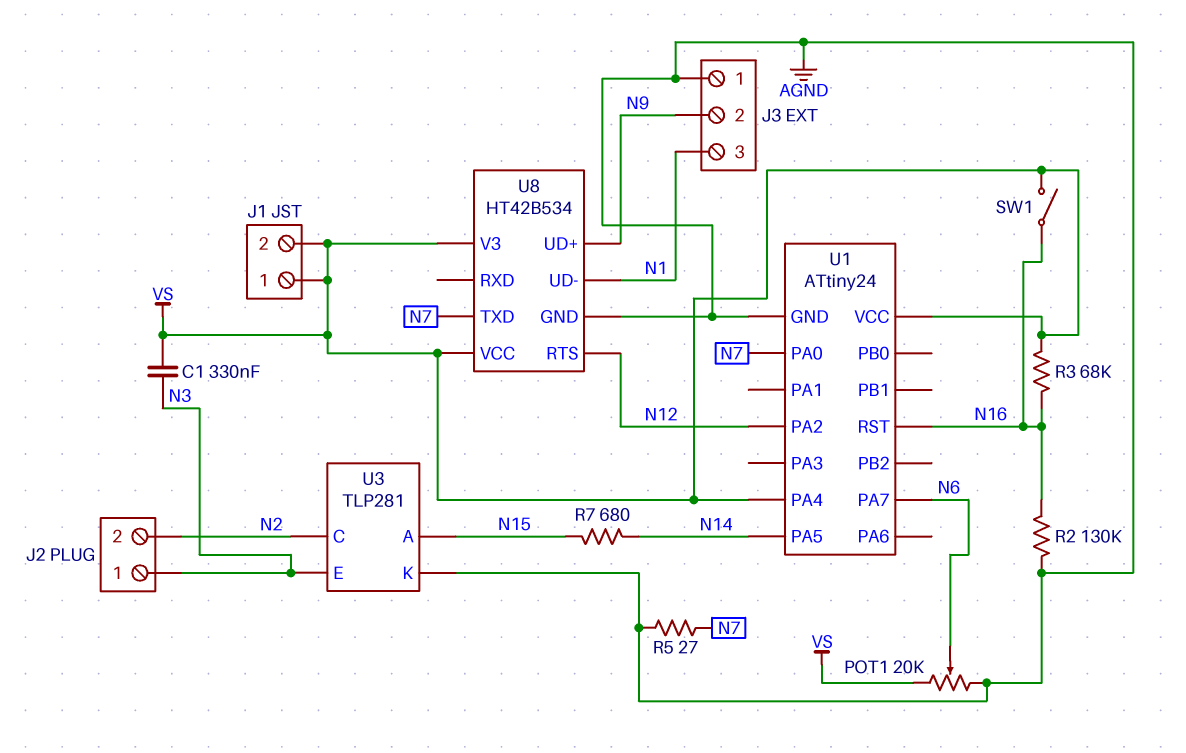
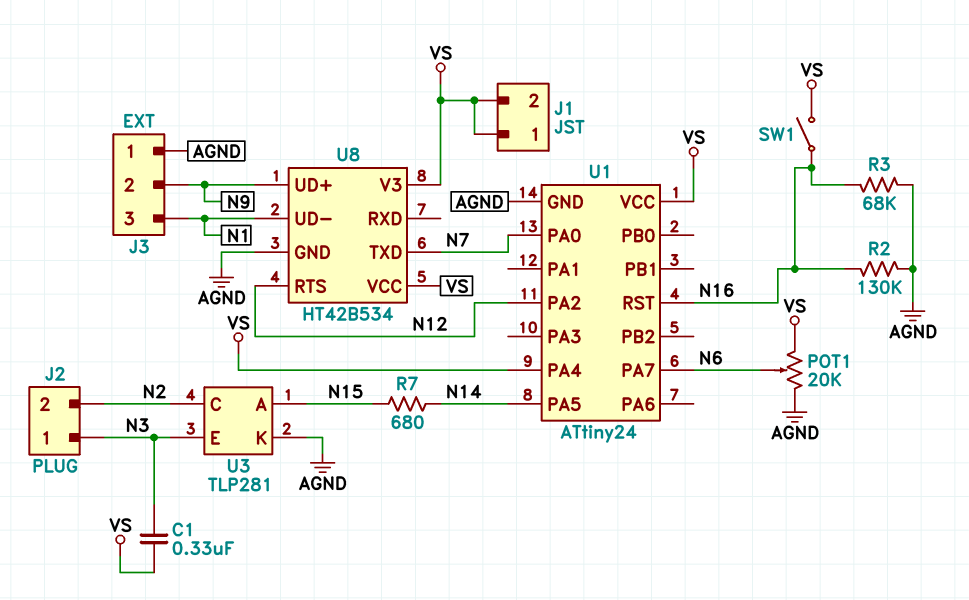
R3: 68k (N16, VS) -> 68k (AGND, N16)
R5: 27 (AGND, N7) -> none

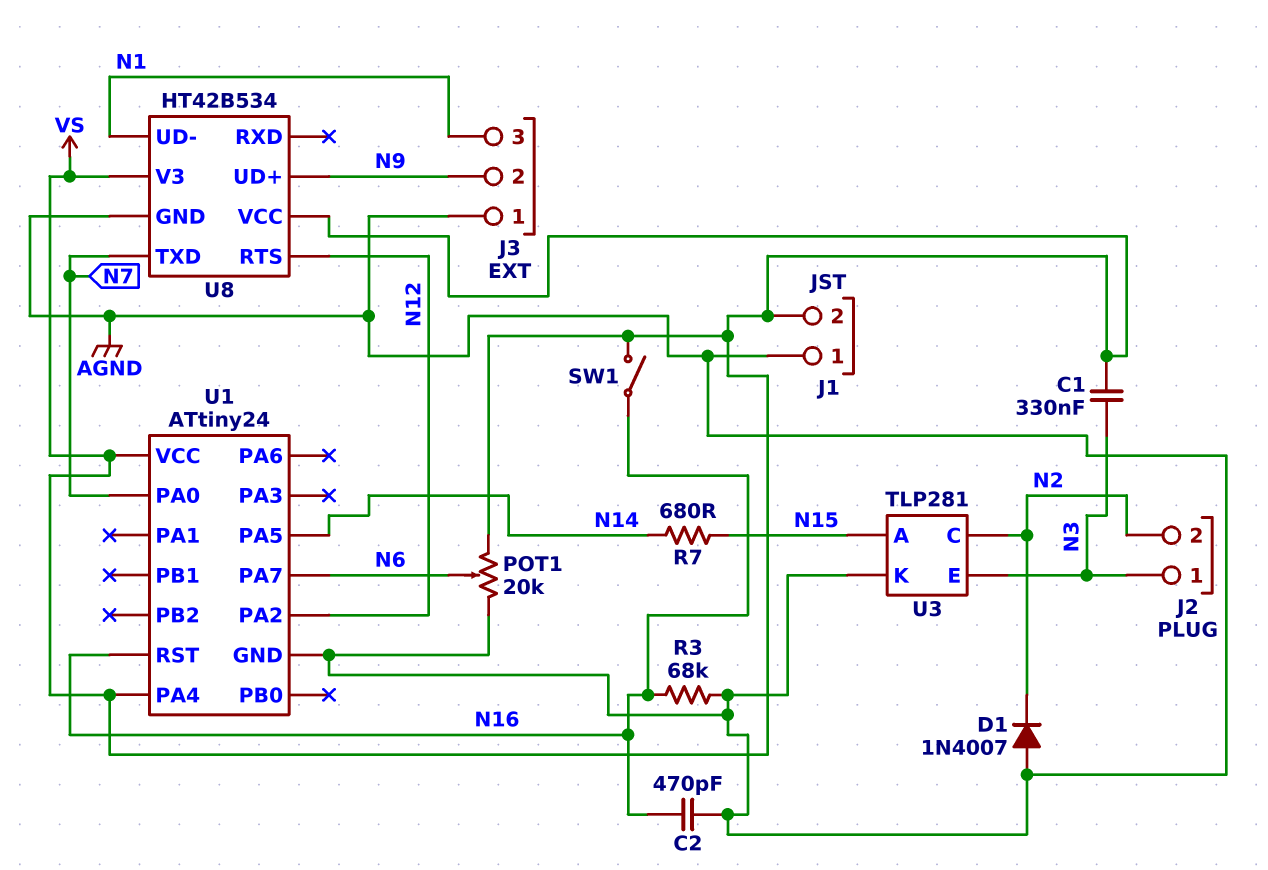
C2: none -> 470pF (AGND, N16)
D1: none -> diode 1N4007 (A AGND, K N2)
J1 pin 1: VS -> AGND
R2: 130k (AGND, N16) -> none

